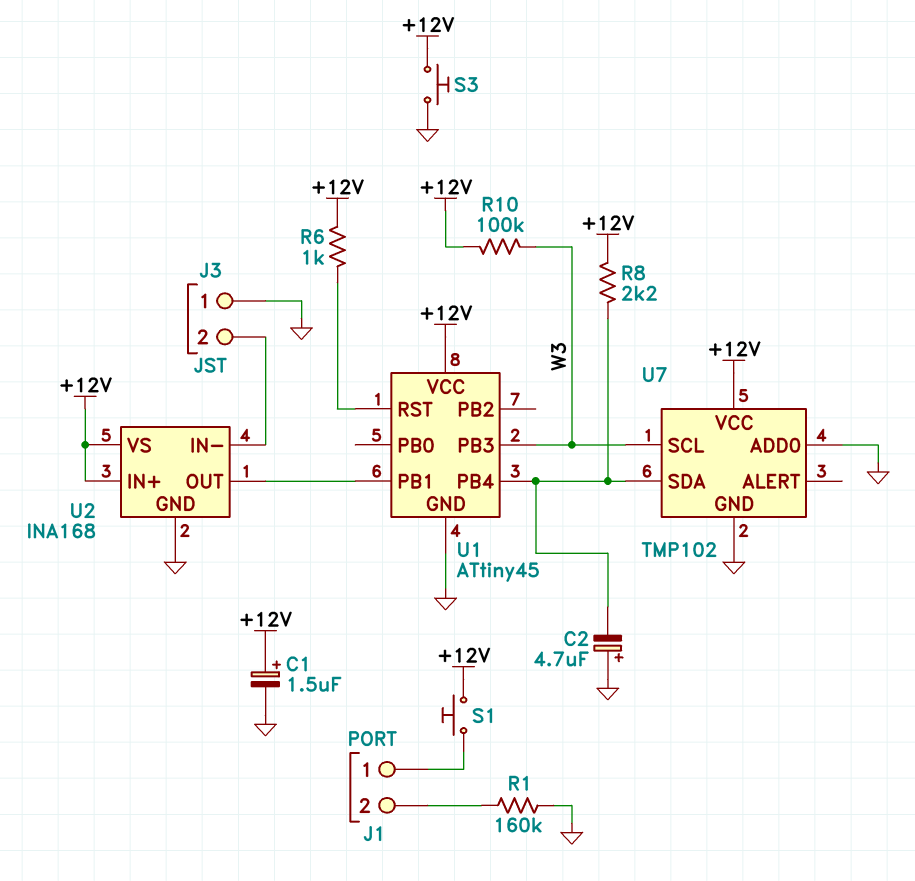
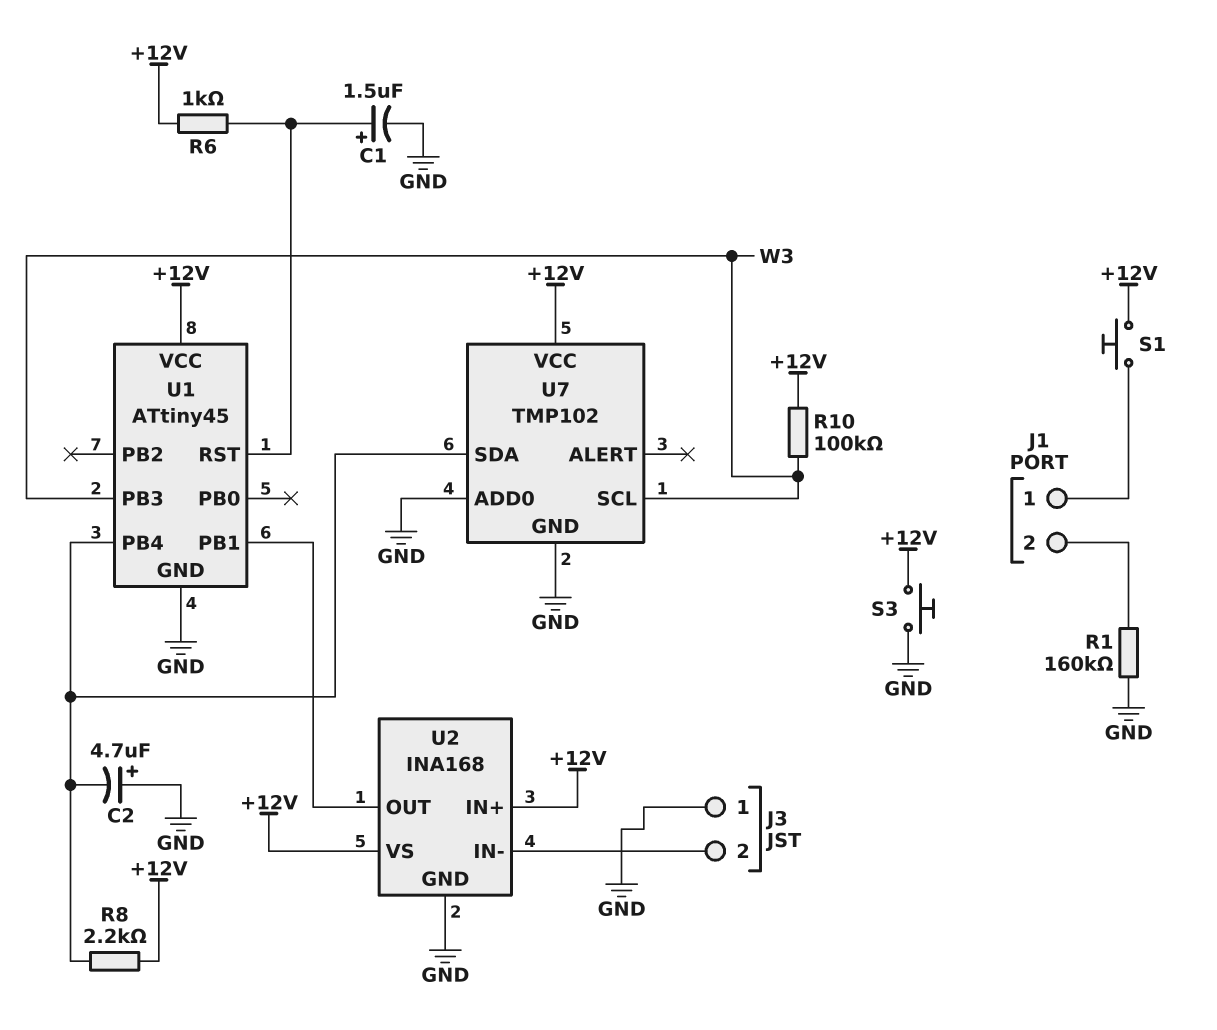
C1: 1.5uF (plus +12V, minus GND) -> 1.5uF (plus U1/RST, minus GND)

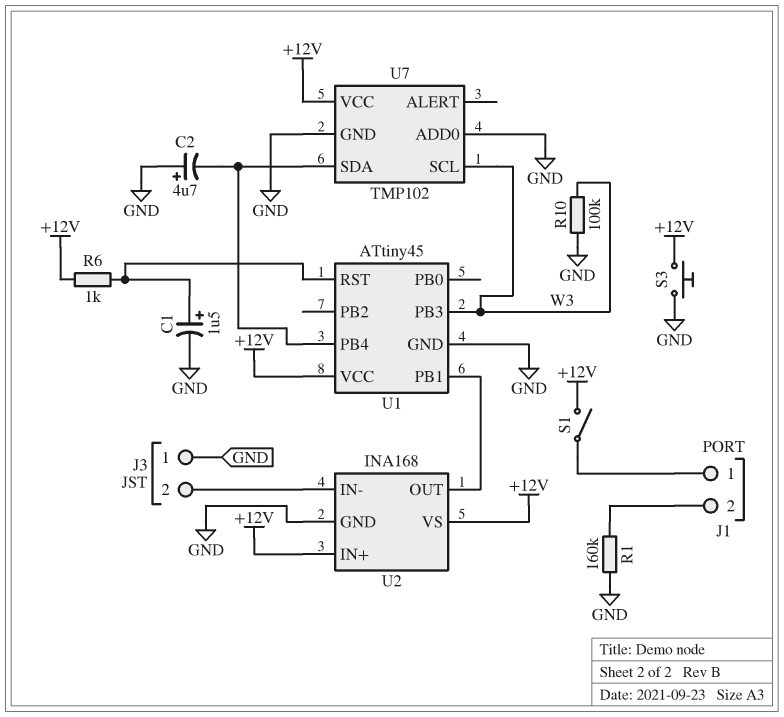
R8: 2.2k (+12V, U1/PB4) -> none
R10: 100k (+12V, W3) -> 100k (GND, W3)
S1: button (+12V, J1/1) -> switch (+12V, J1/1)

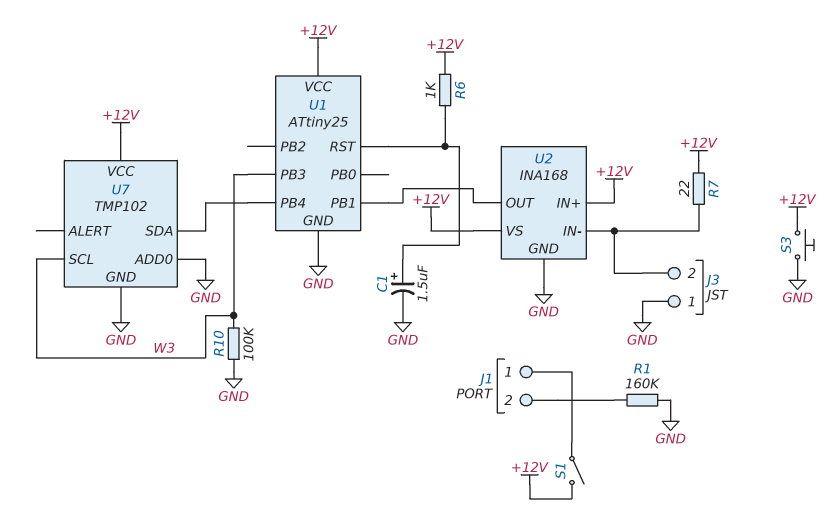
C2: 4.7uF (plus GND, minus U1/PB4) -> none
R7: none -> 22 (+12V, J3/2)
U1: ATtiny45 -> ATtiny25

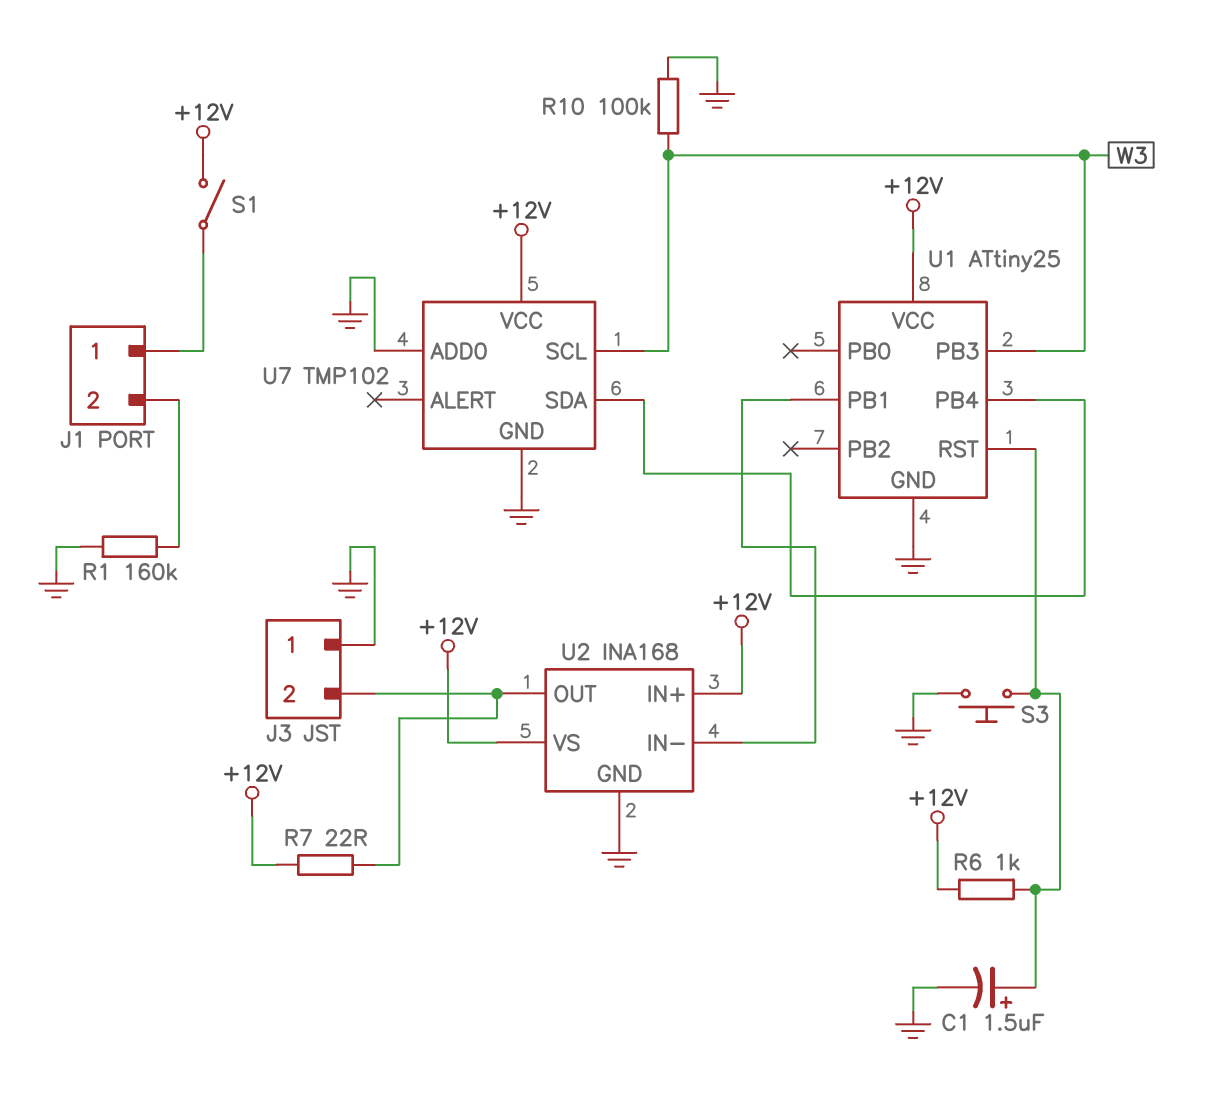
S3: button (+12V, GND) -> button (GND, U1/RST)
U2 pin IN-: J3/2 -> U1/PB1
U2 pin OUT: U1/PB1 -> J3/2

